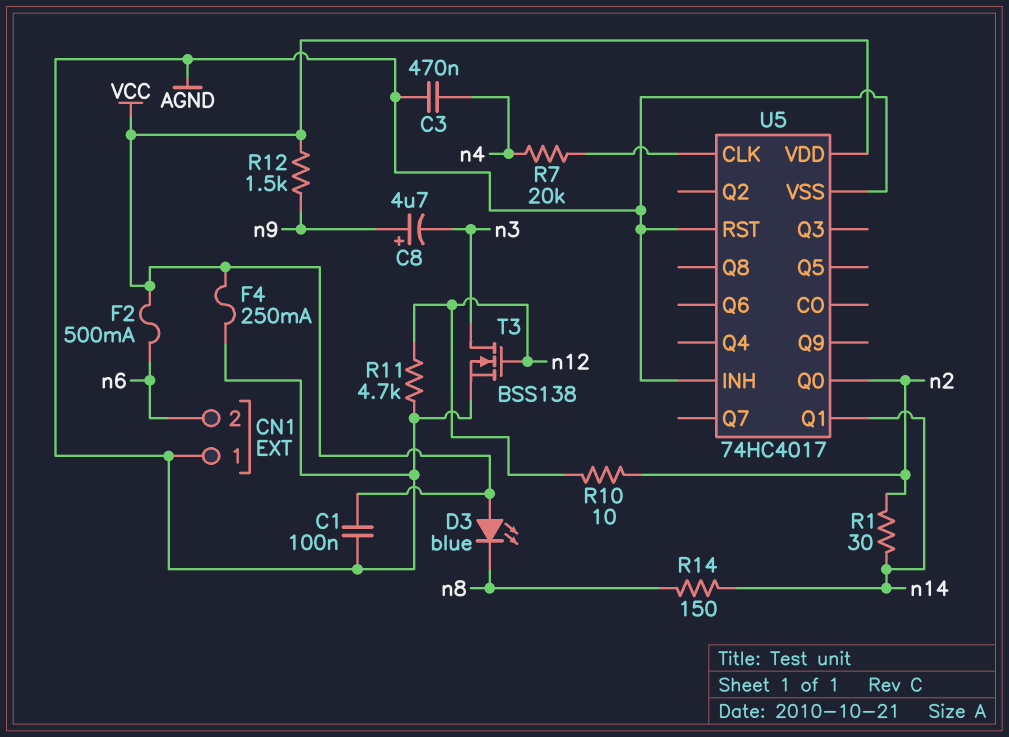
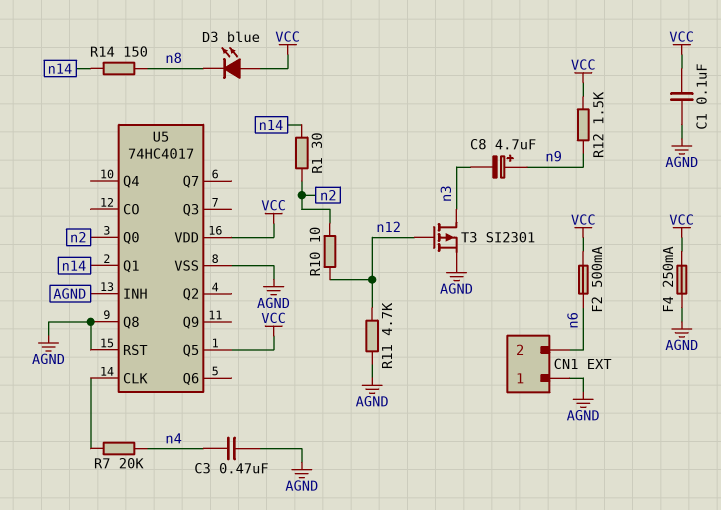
T3: NMOS BSS138 (G n12, D n3, S AGND) -> PMOS SI2301 (G n12, D n3, S AGND)
U5 pin Q5: none -> VCC
U5 pin Q8: none -> AGND

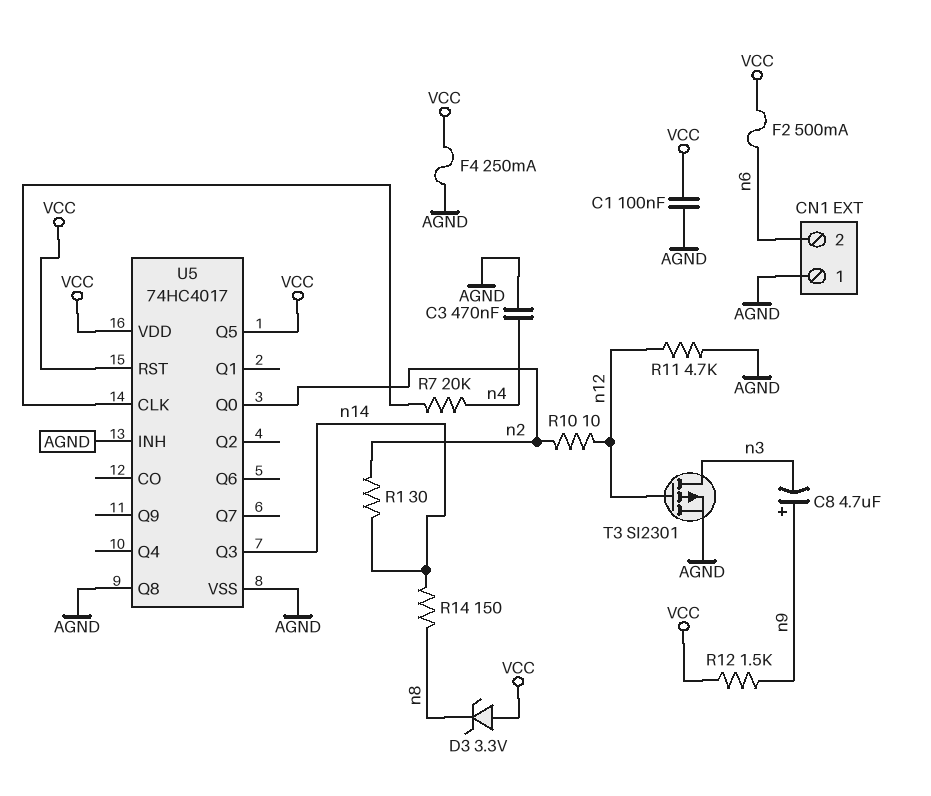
D3: LED blue (A VCC, K n8) -> zener 3.3V (A VCC, K n8)
U5 pin Q1: n14 -> none
U5 pin Q3: none -> n14
U5 pin RST: AGND -> VCC

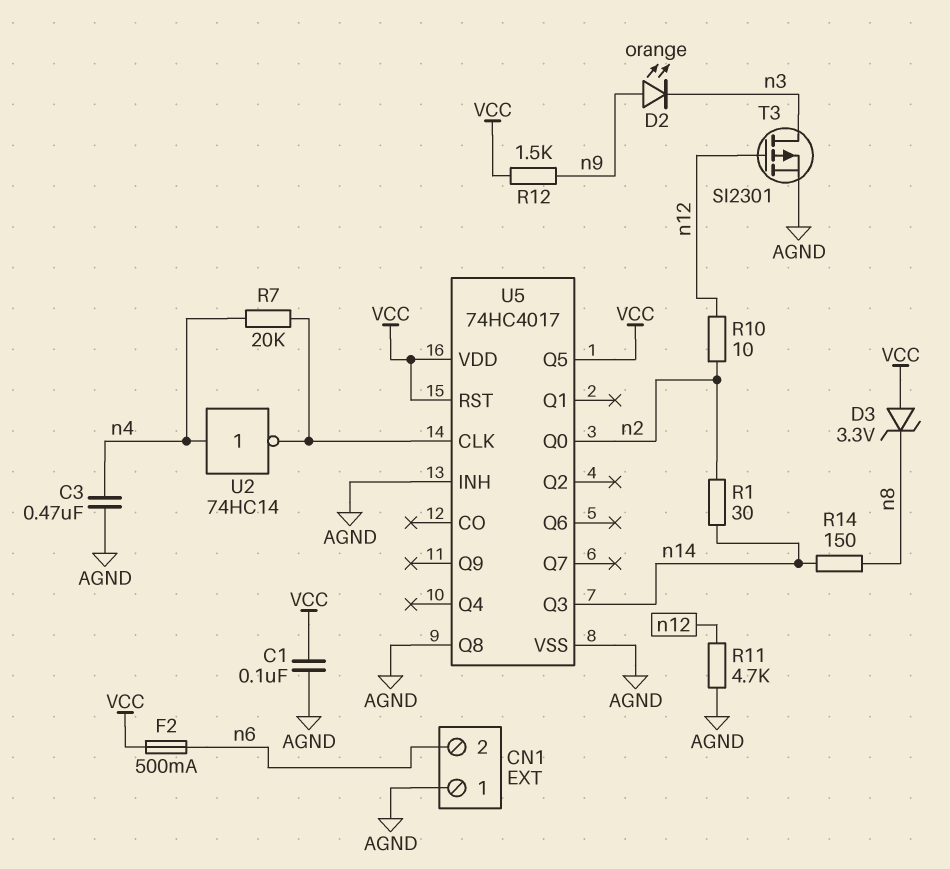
C8: 4.7uF (plus n9, minus n3) -> none
D2: none -> LED orange (A n9, K n3)
F4: 250mA (AGND, VCC) -> none
U2: none -> NOT 74HC14 (in n4, out U5/CLK)

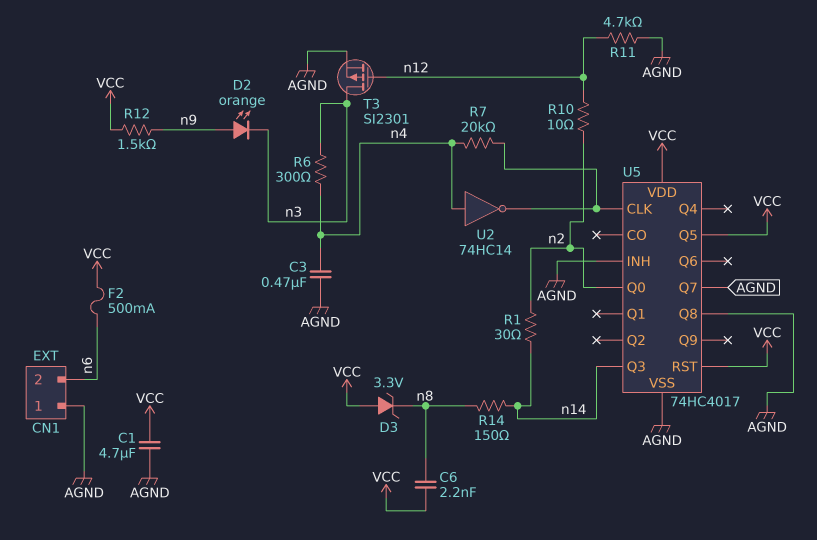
C1: 100nF (AGND, VCC) -> 4.7uF (AGND, VCC)
C6: none -> 2.2nF (VCC, n8)
R6: none -> 300 (n3, n4)
U5 pin Q7: none -> AGND

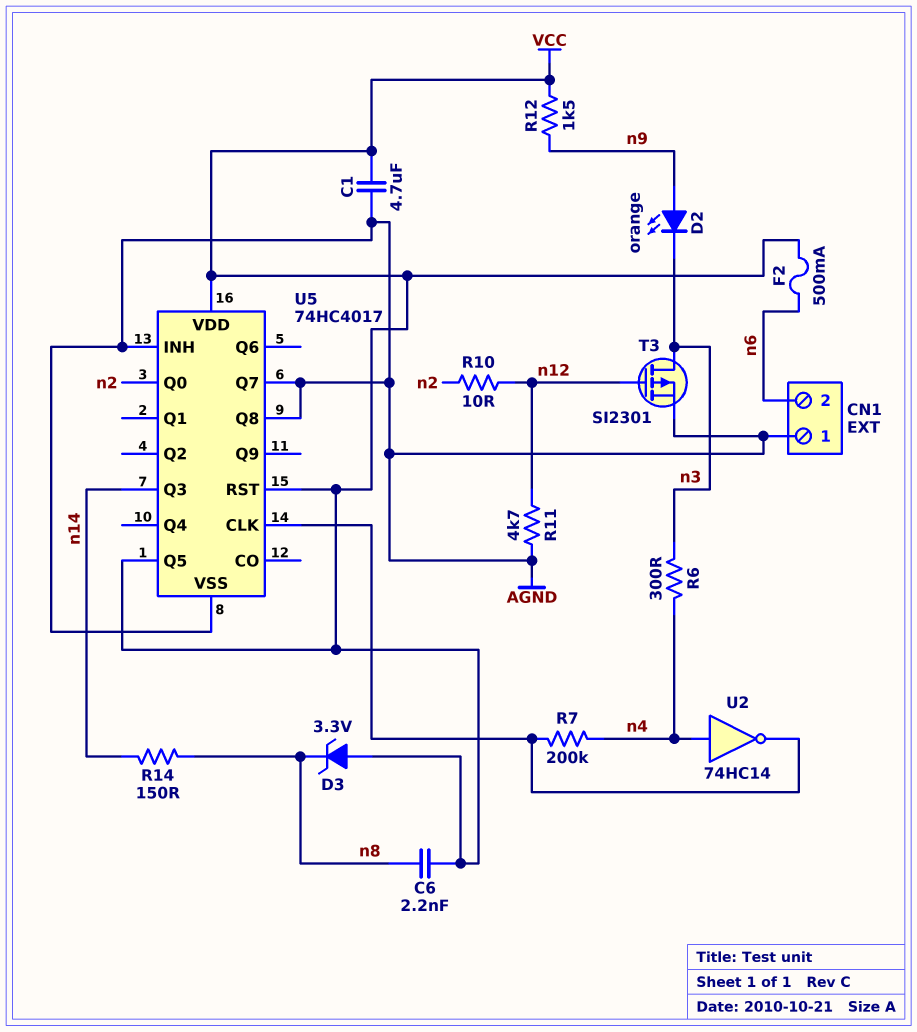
C3: 470nF (AGND, n4) -> none
R1: 30 (n2, n14) -> none
R7: 20k (U5/CLK, n4) -> 200k (U5/CLK, n4)

